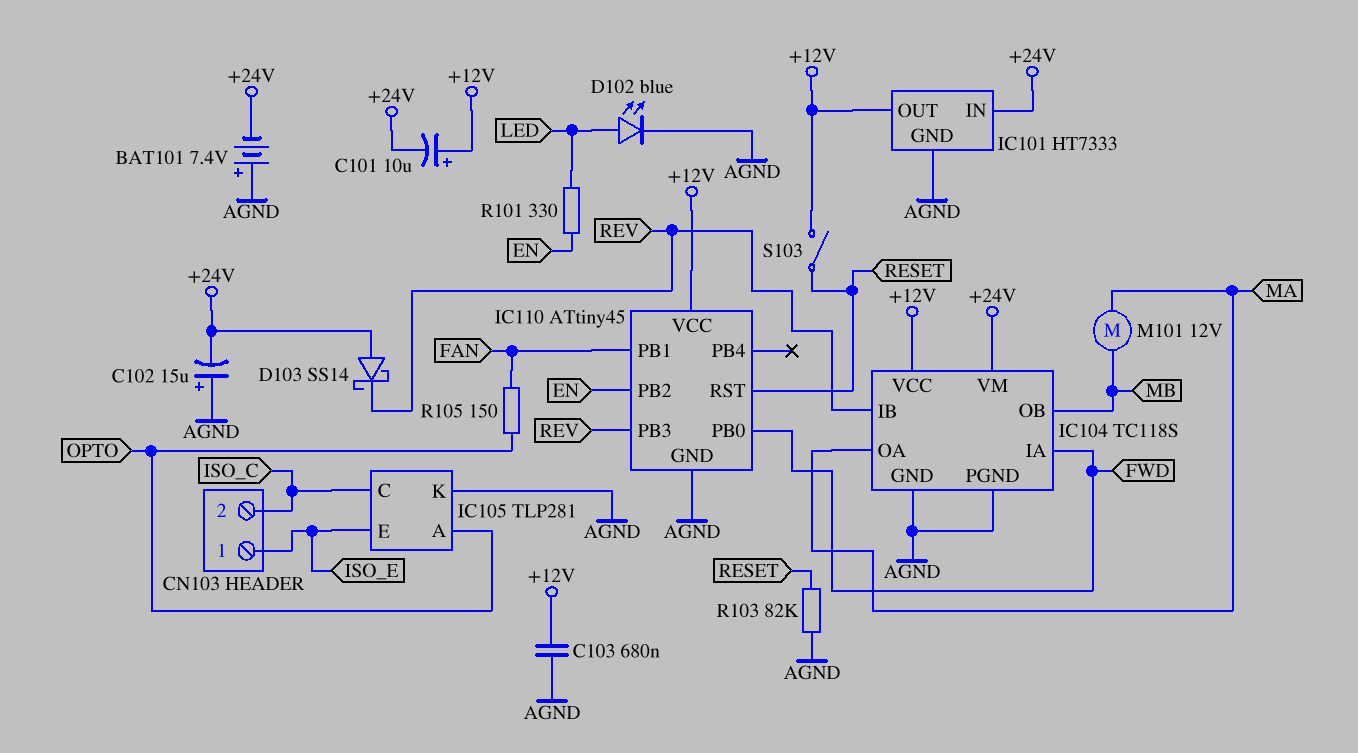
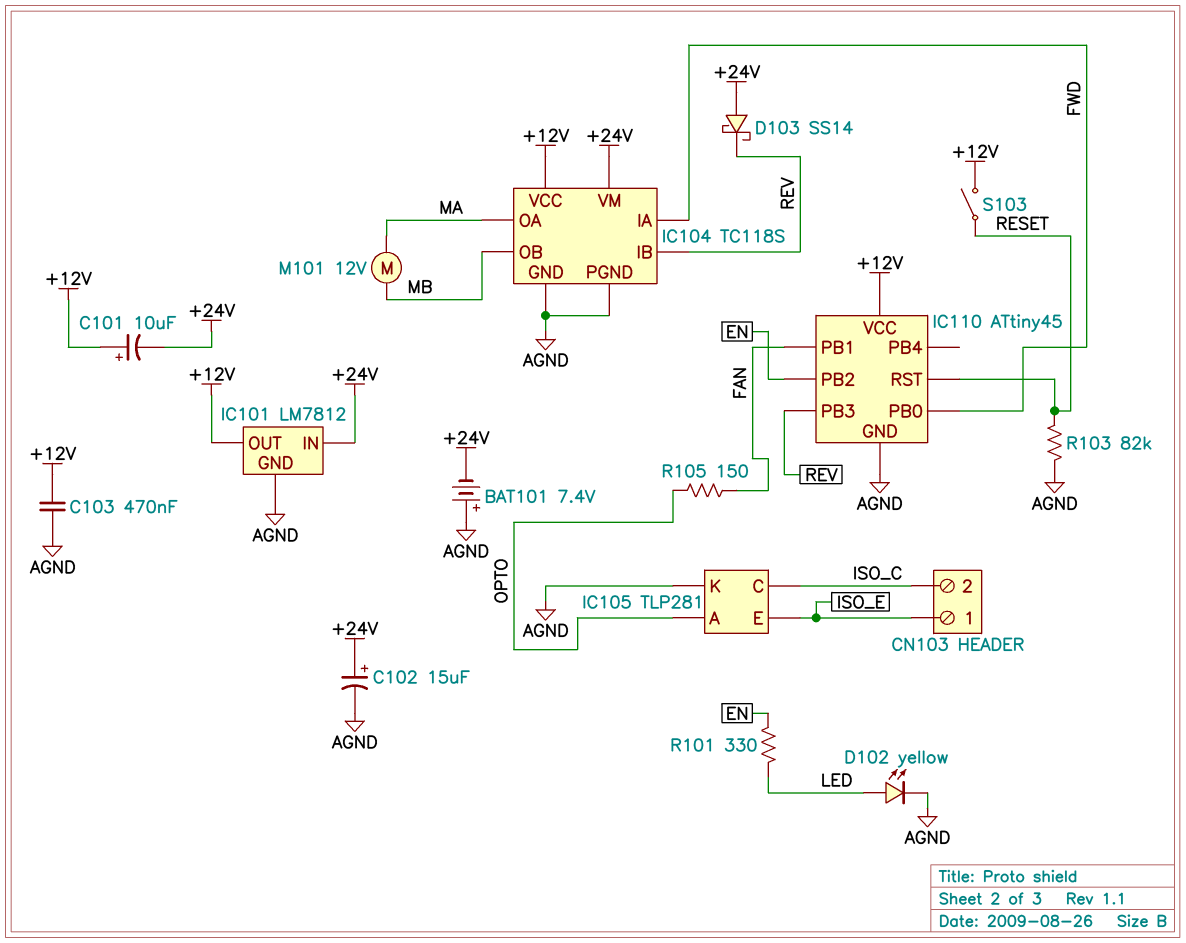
C102: 15uF (plus AGND, minus +24V) -> 15uF (plus +24V, minus AGND)
C103: 680nF (+12V, AGND) -> 470nF (+12V, AGND)
D102: LED blue (A LED, K AGND) -> LED yellow (A LED, K AGND)
IC101: HT7333 -> LM7812

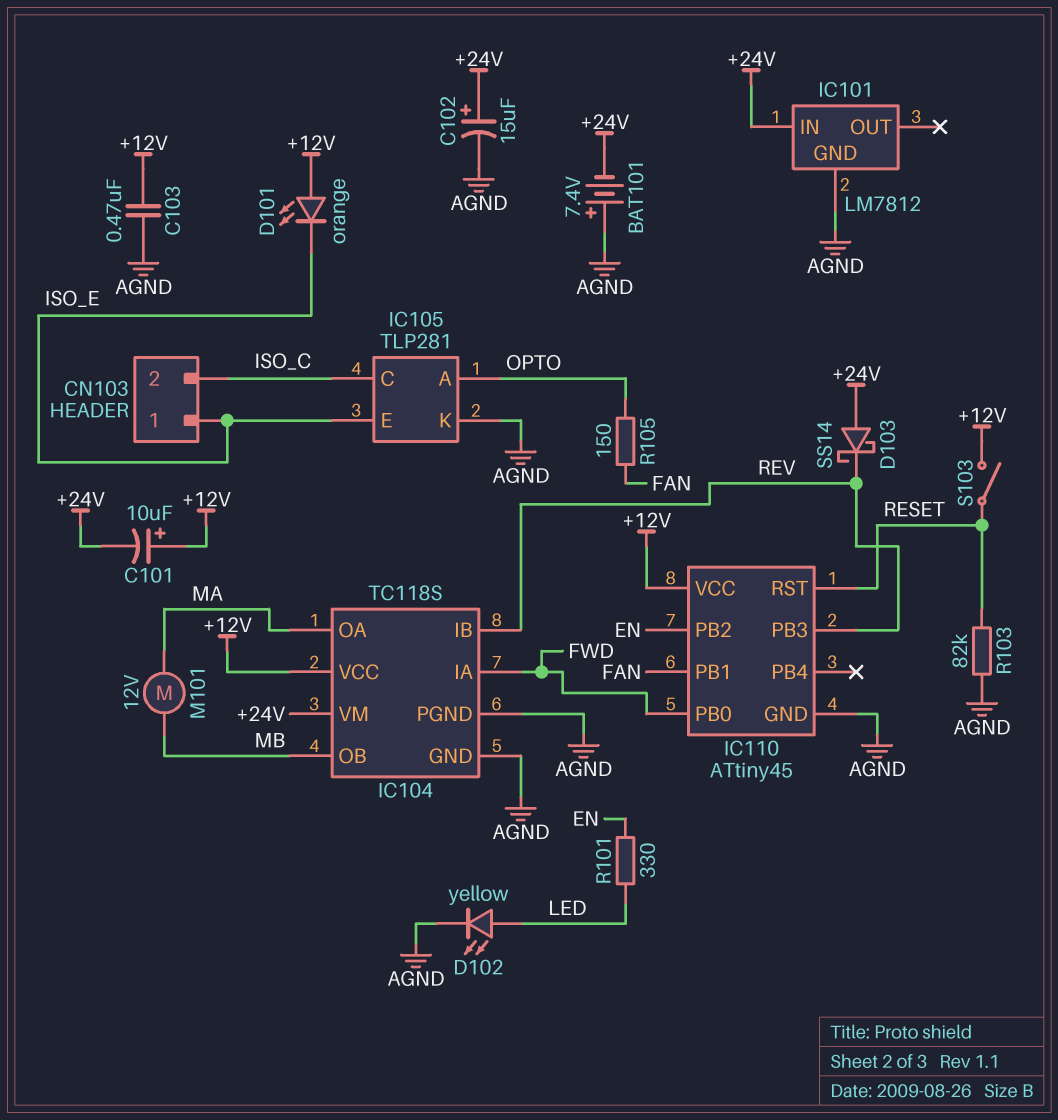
D101: none -> LED orange (A +12V, K ISO_E)
IC101 pin OUT: +12V -> none

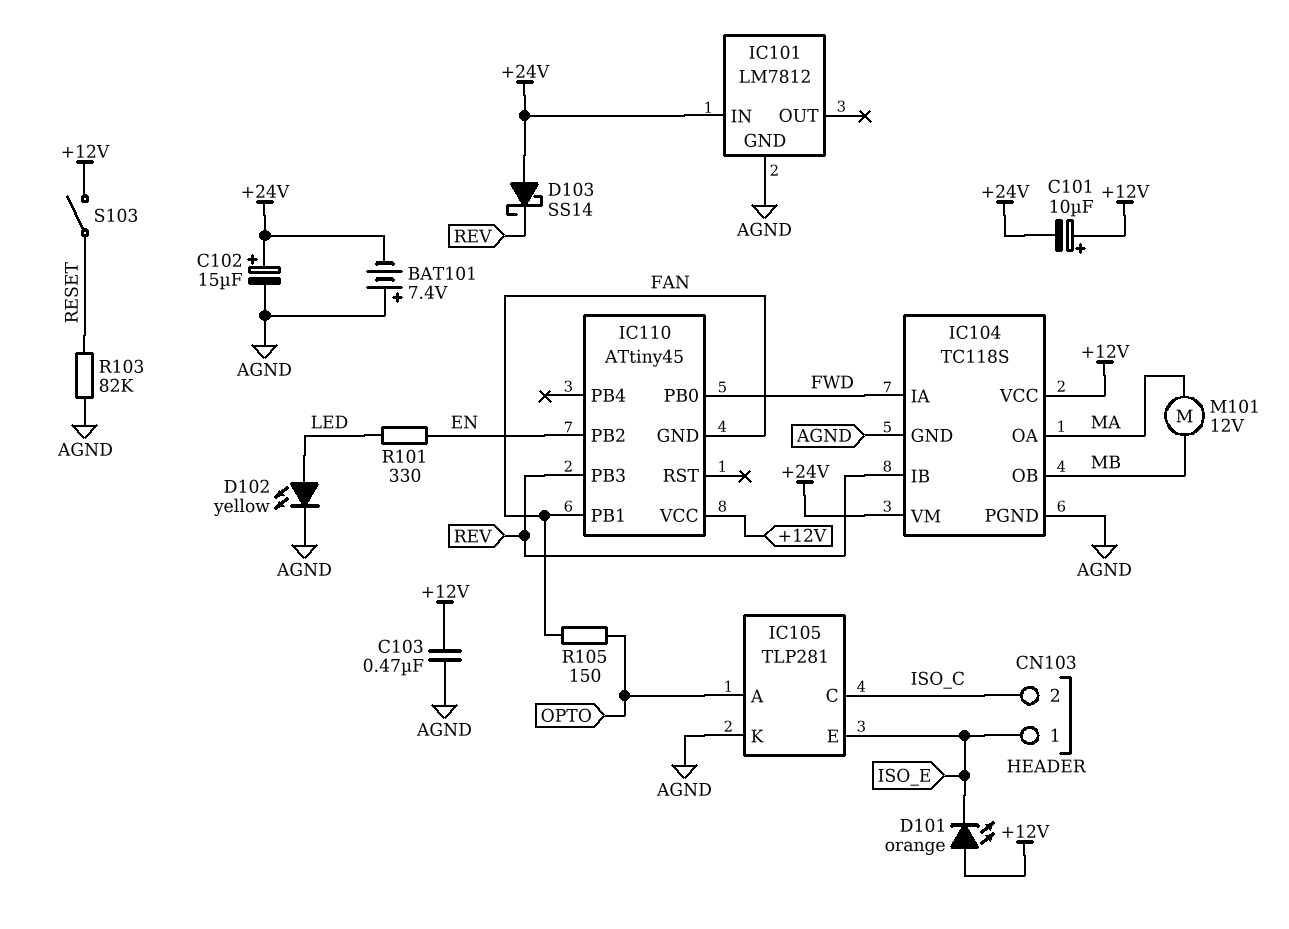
IC110 pin GND: AGND -> FAN
IC110 pin RST: RESET -> none

